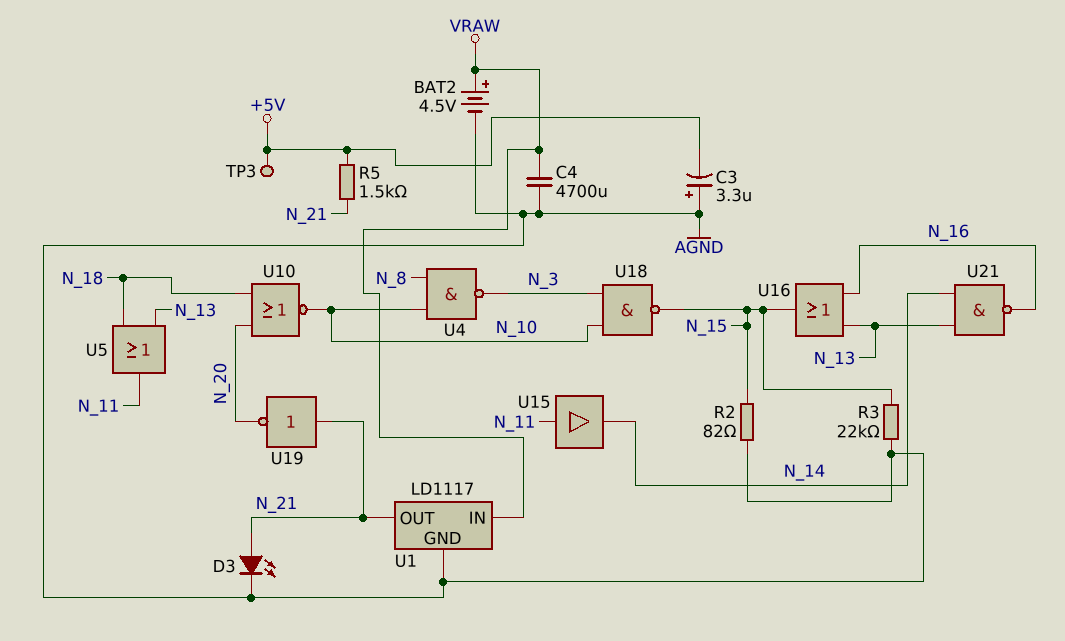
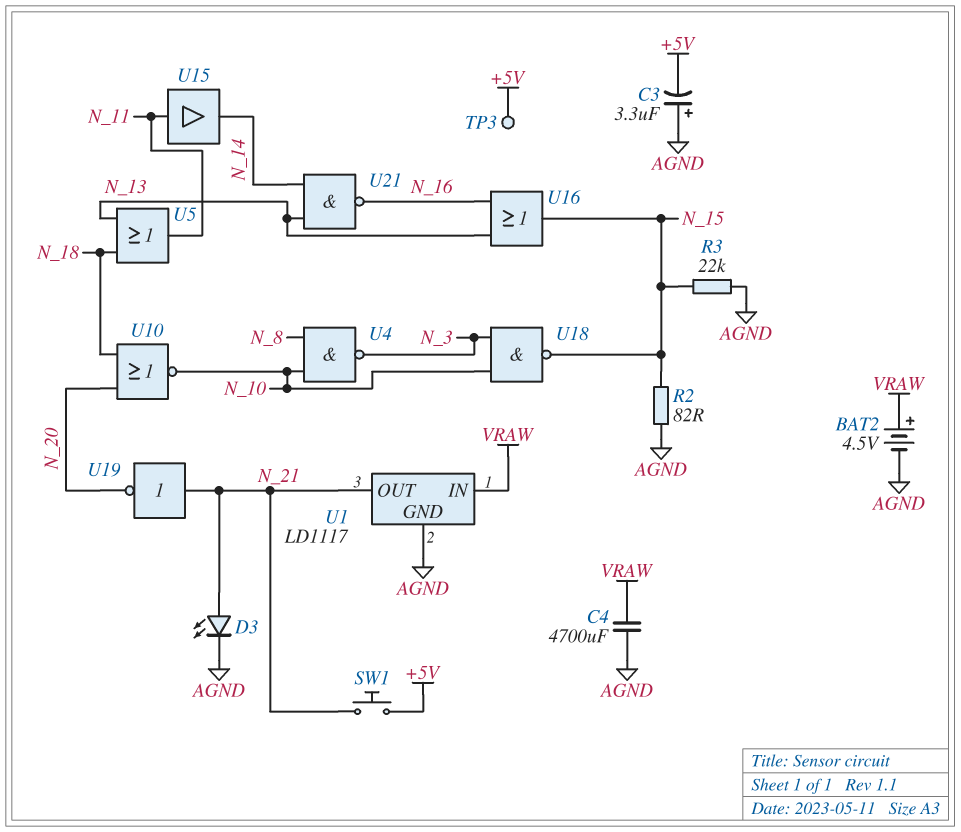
R5: 1.5k (+5V, N_21) -> none
SW1: none -> button (+5V, N_21)

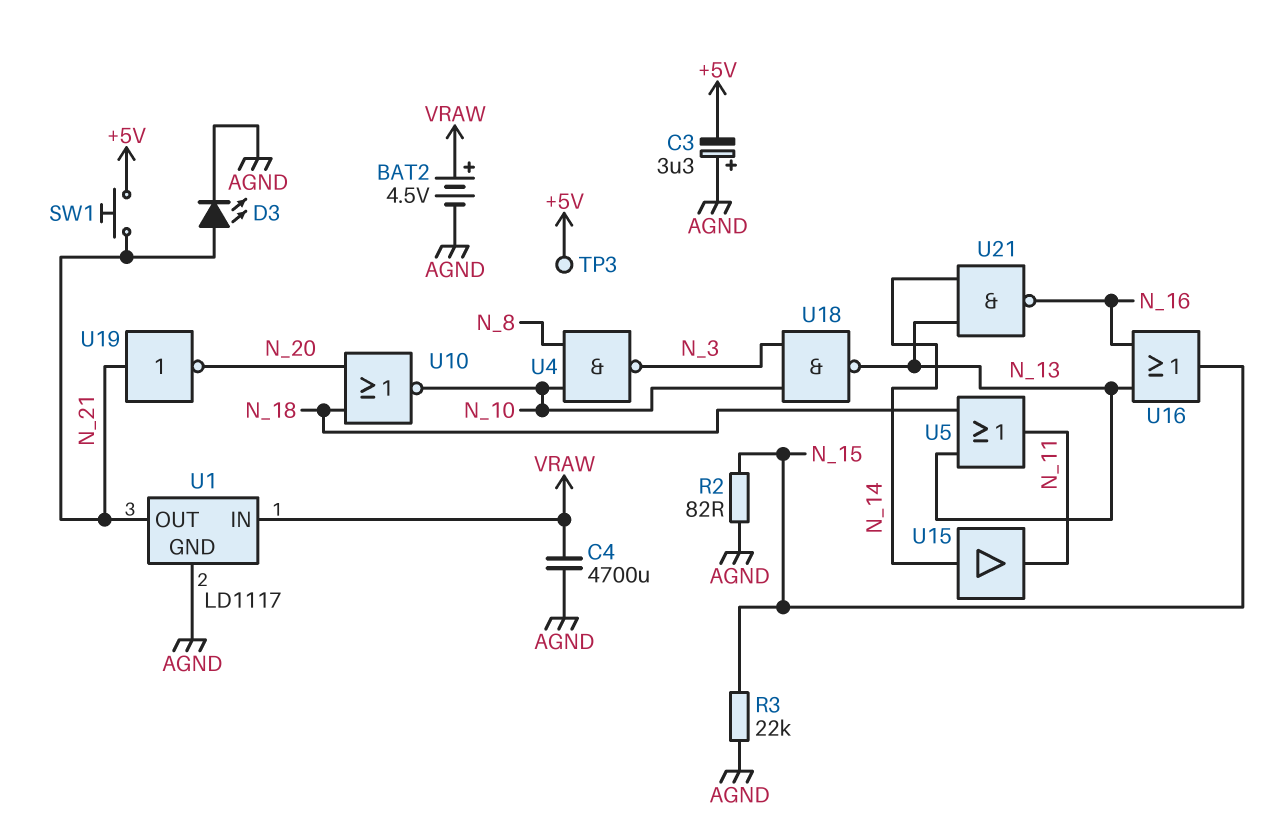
U15: buffer (in N_11, out N_14) -> buffer (in N_14, out N_11)
U18: NAND (in N_3, in N_10, out N_15) -> NAND (in N_3, in N_10, out N_13)

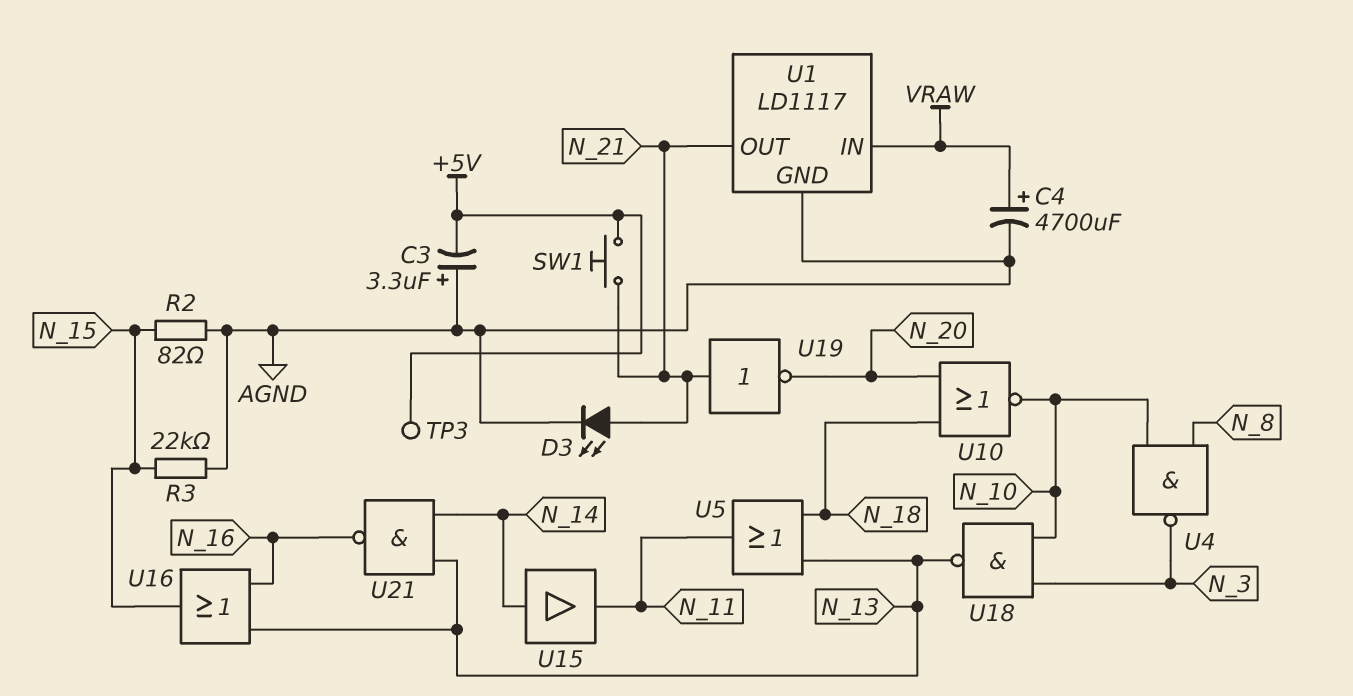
BAT2: 4.5V (plus VRAW, minus AGND) -> none
C4: 4700uF (AGND, VRAW) -> 4700uF (plus VRAW, minus AGND)

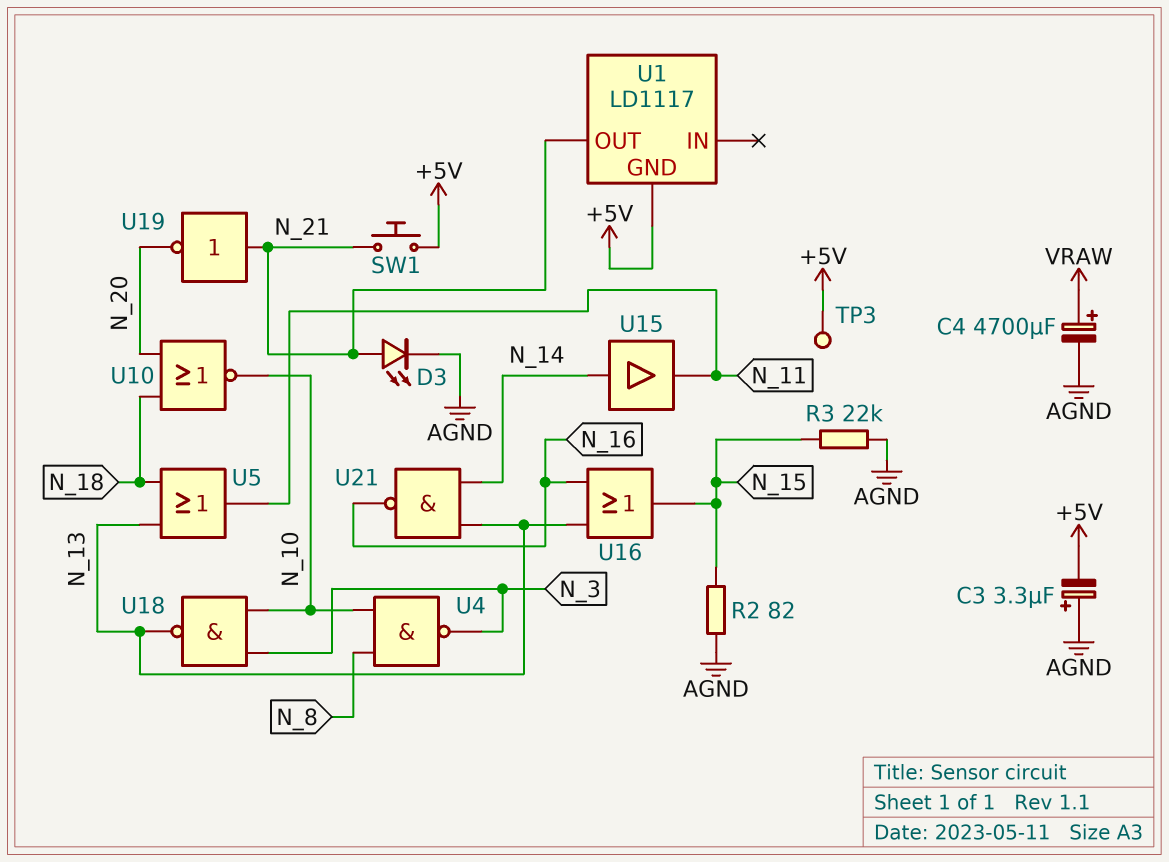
U1 pin GND: AGND -> +5V
U1 pin IN: VRAW -> none

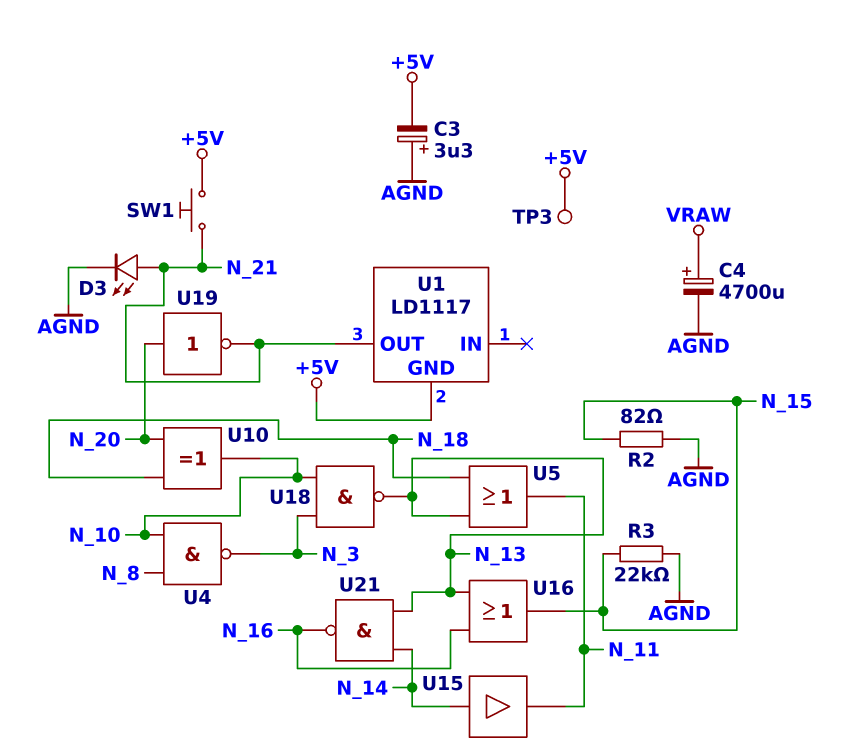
U10: NOR (in N_18, in N_20, out N_10) -> XOR (in N_18, in N_20, out N_10)
U19: NOT (in N_21, out N_20) -> NOT (in N_20, out N_21)

